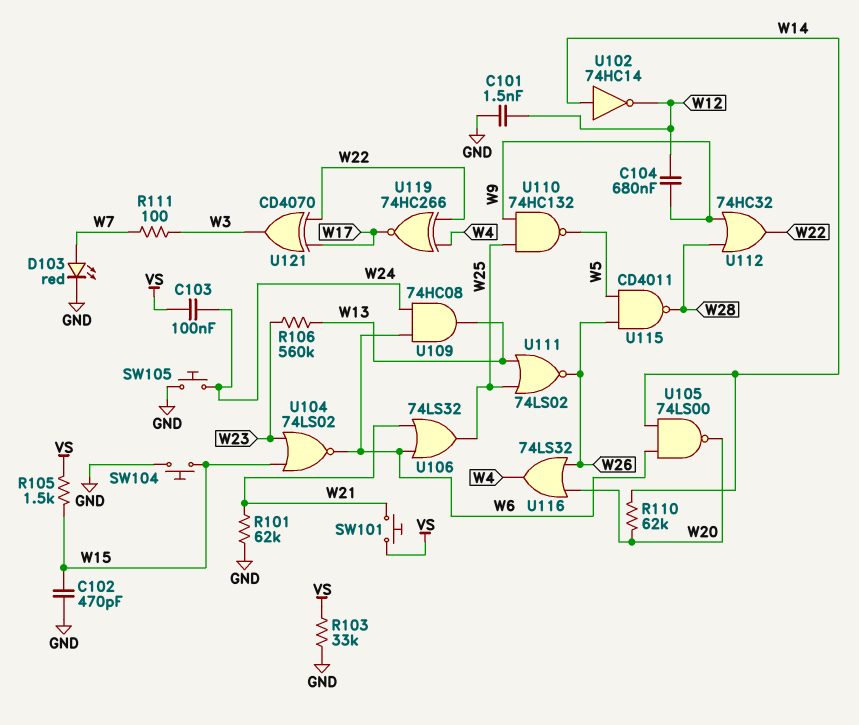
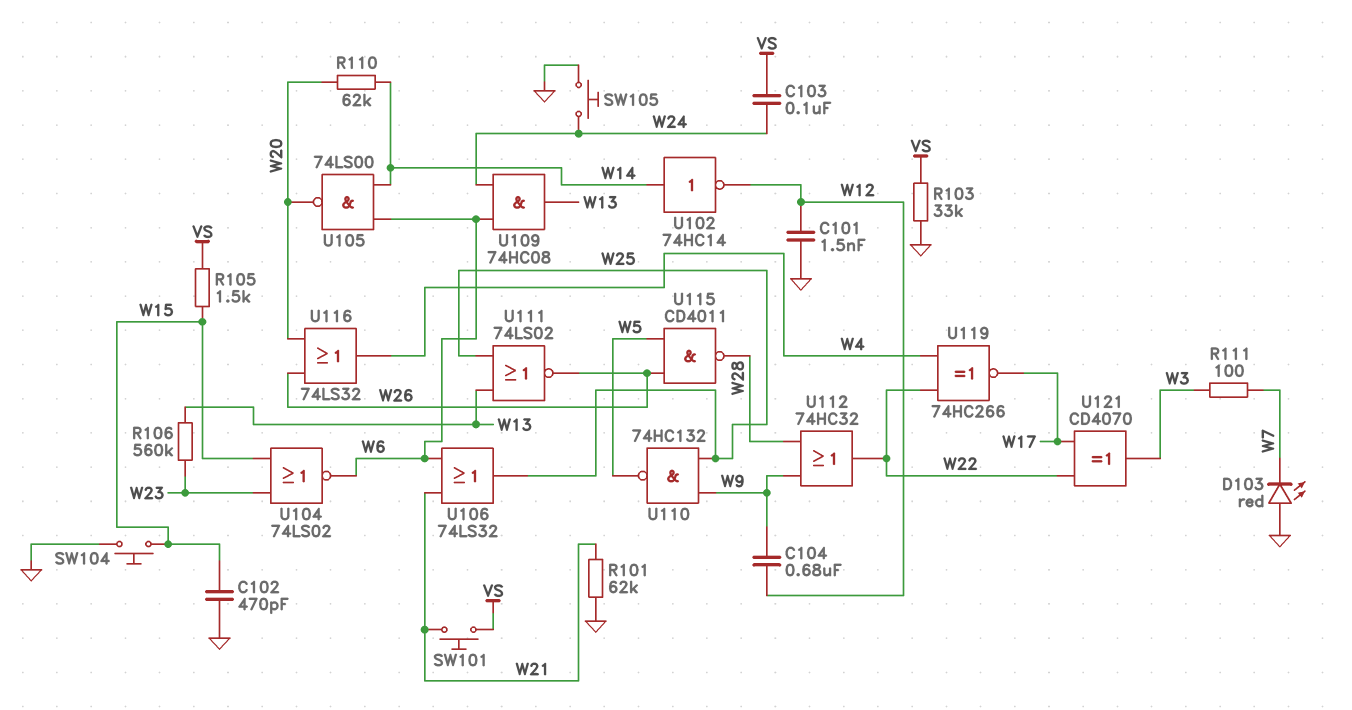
D103: LED red (A W7, K GND) -> LED red (A GND, K W7)

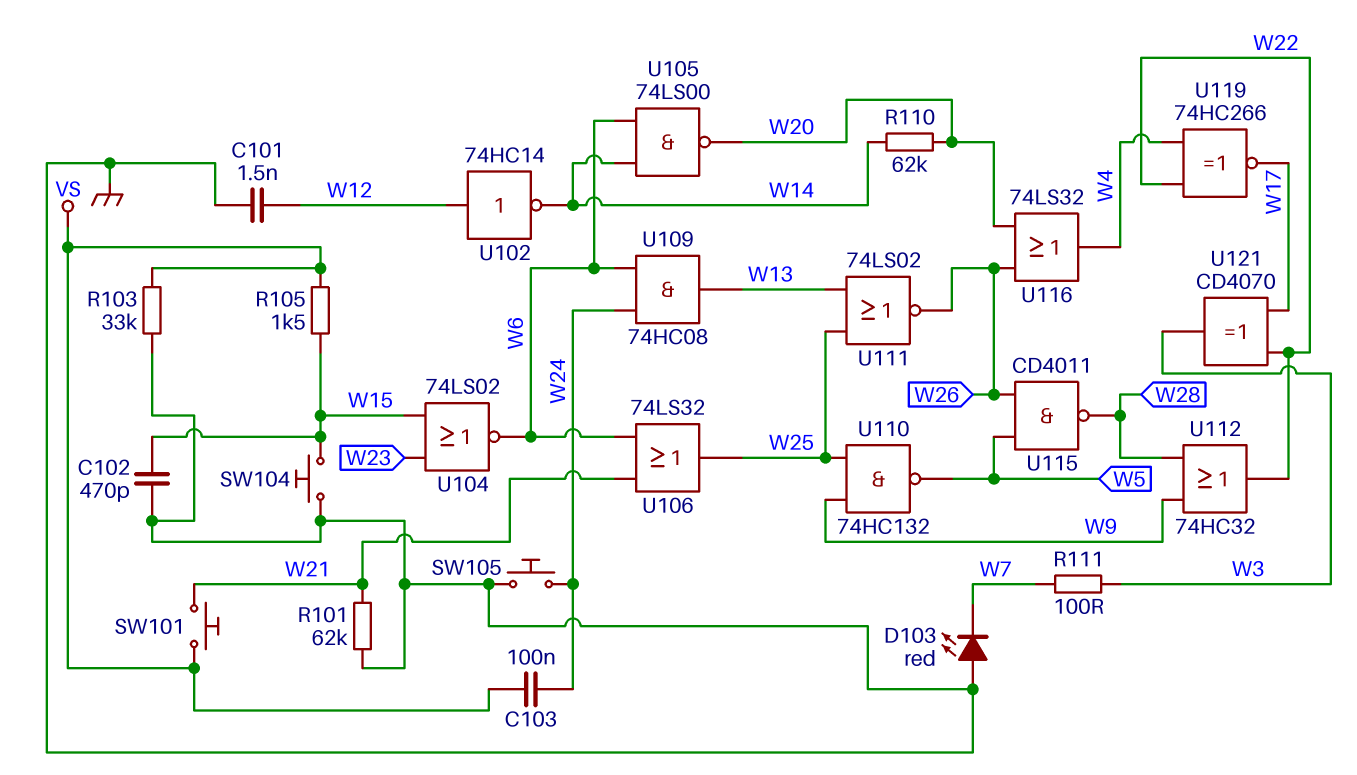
C104: 680nF (W9, W12) -> none
R106: 560k (W13, W23) -> none
U102: NOT 74HC14 (in W14, out W12) -> NOT 74HC14 (in W12, out W14)

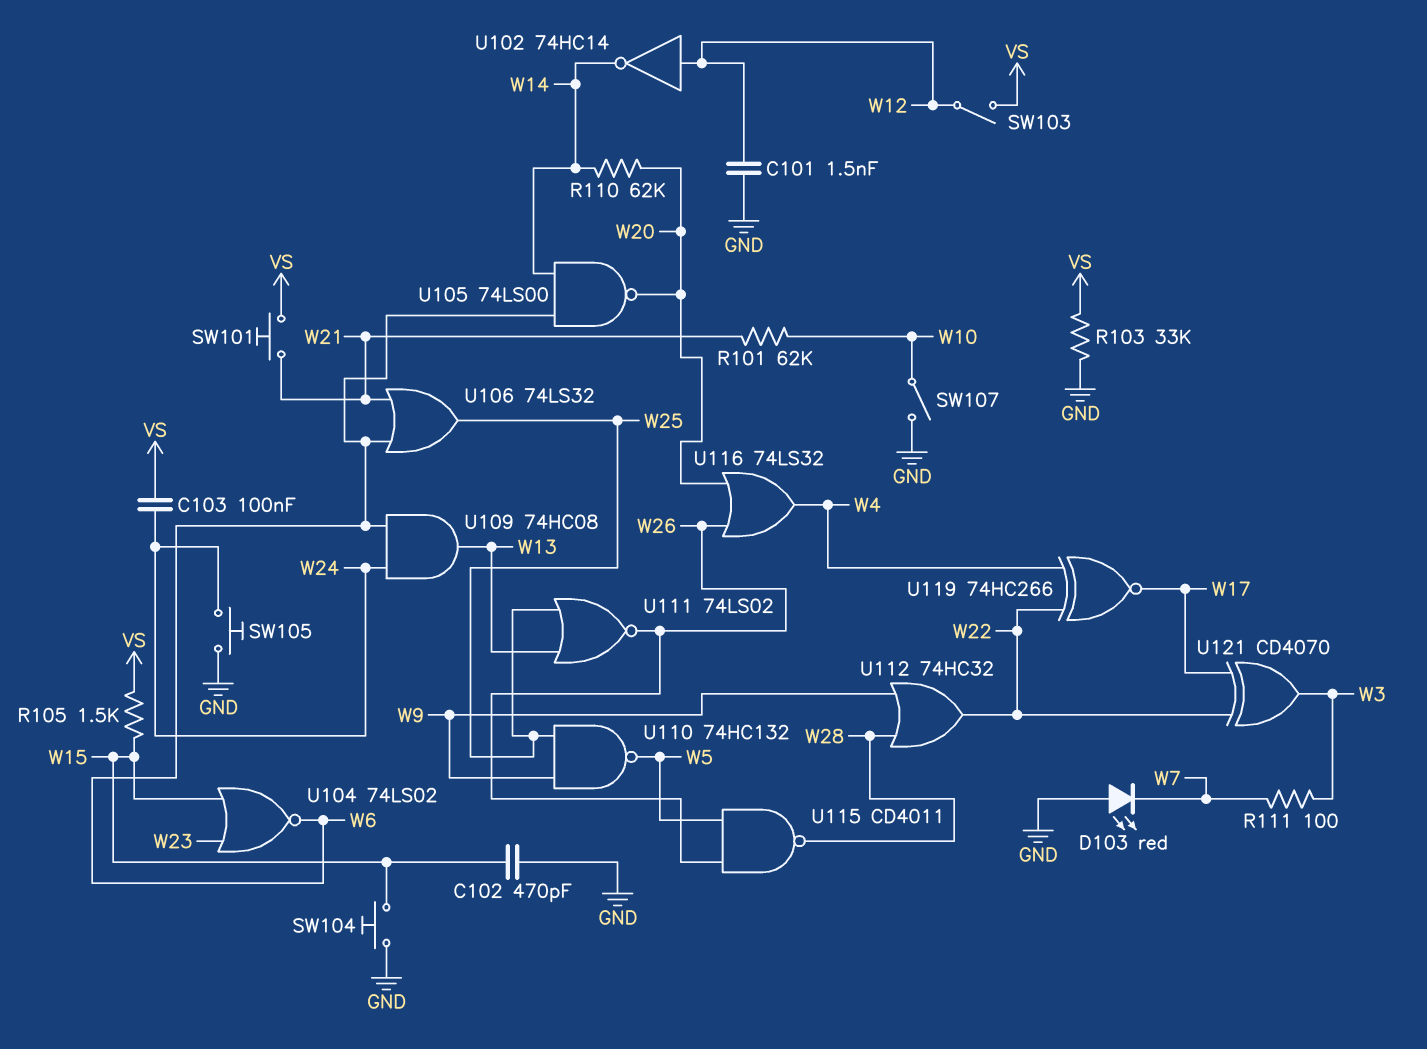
R101: 62k (GND, W21) -> 62k (W10, W21)
SW103: none -> switch (VS, W12)
SW107: none -> switch (GND, W10)

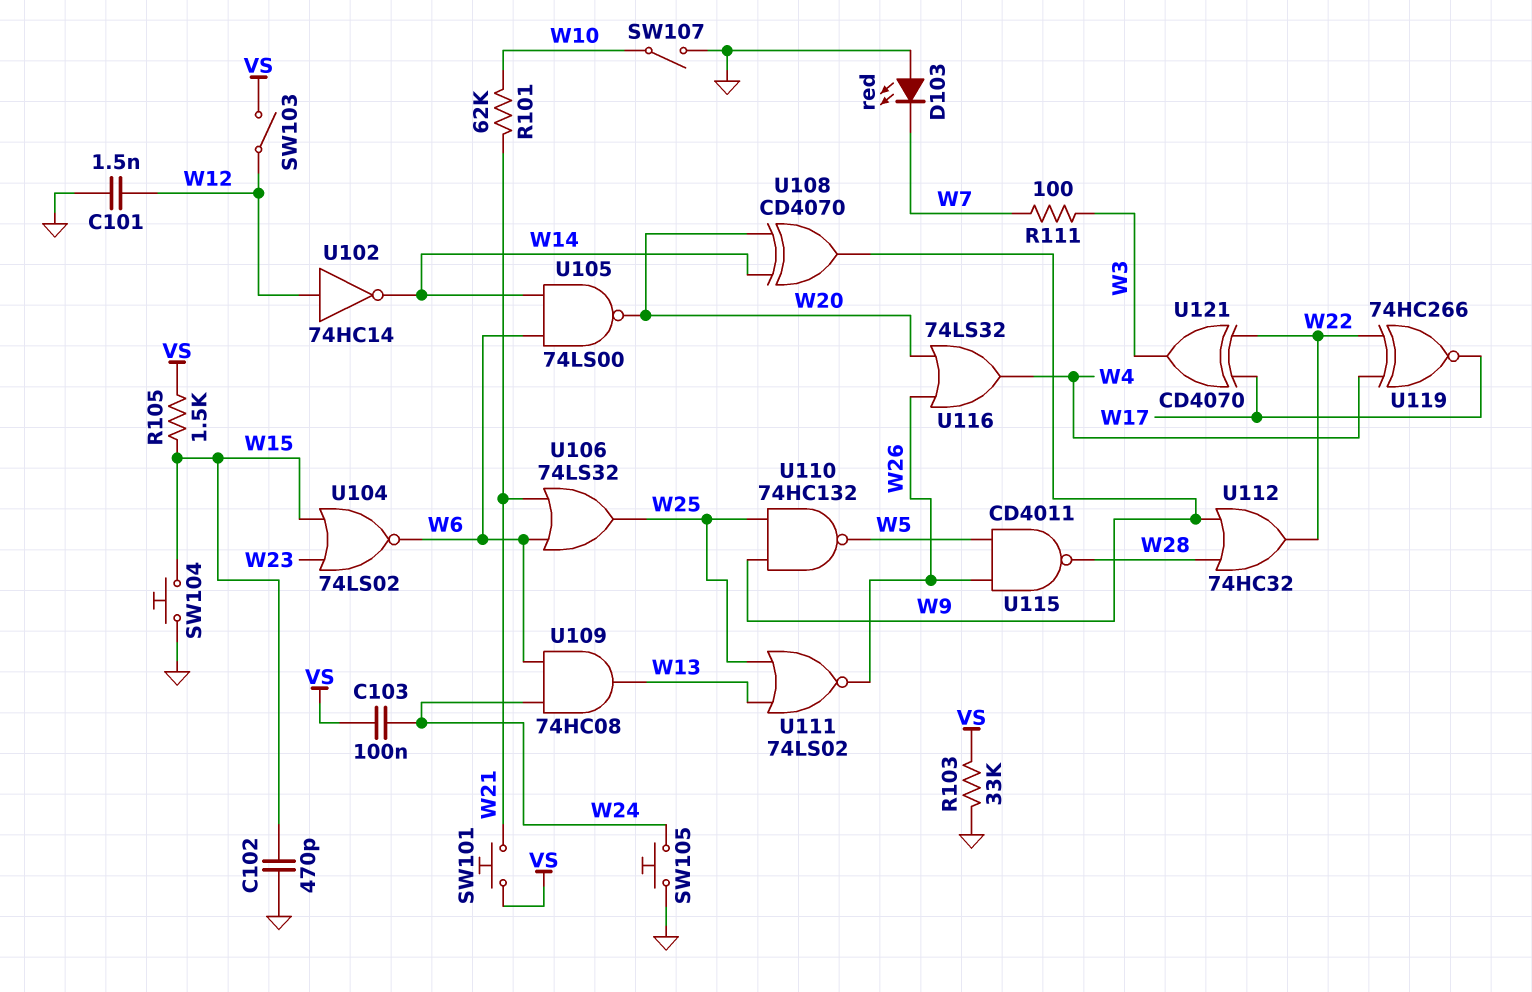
R110: 62k (W14, W20) -> none
U108: none -> XOR CD4070 (in W14, in W20, out W9)

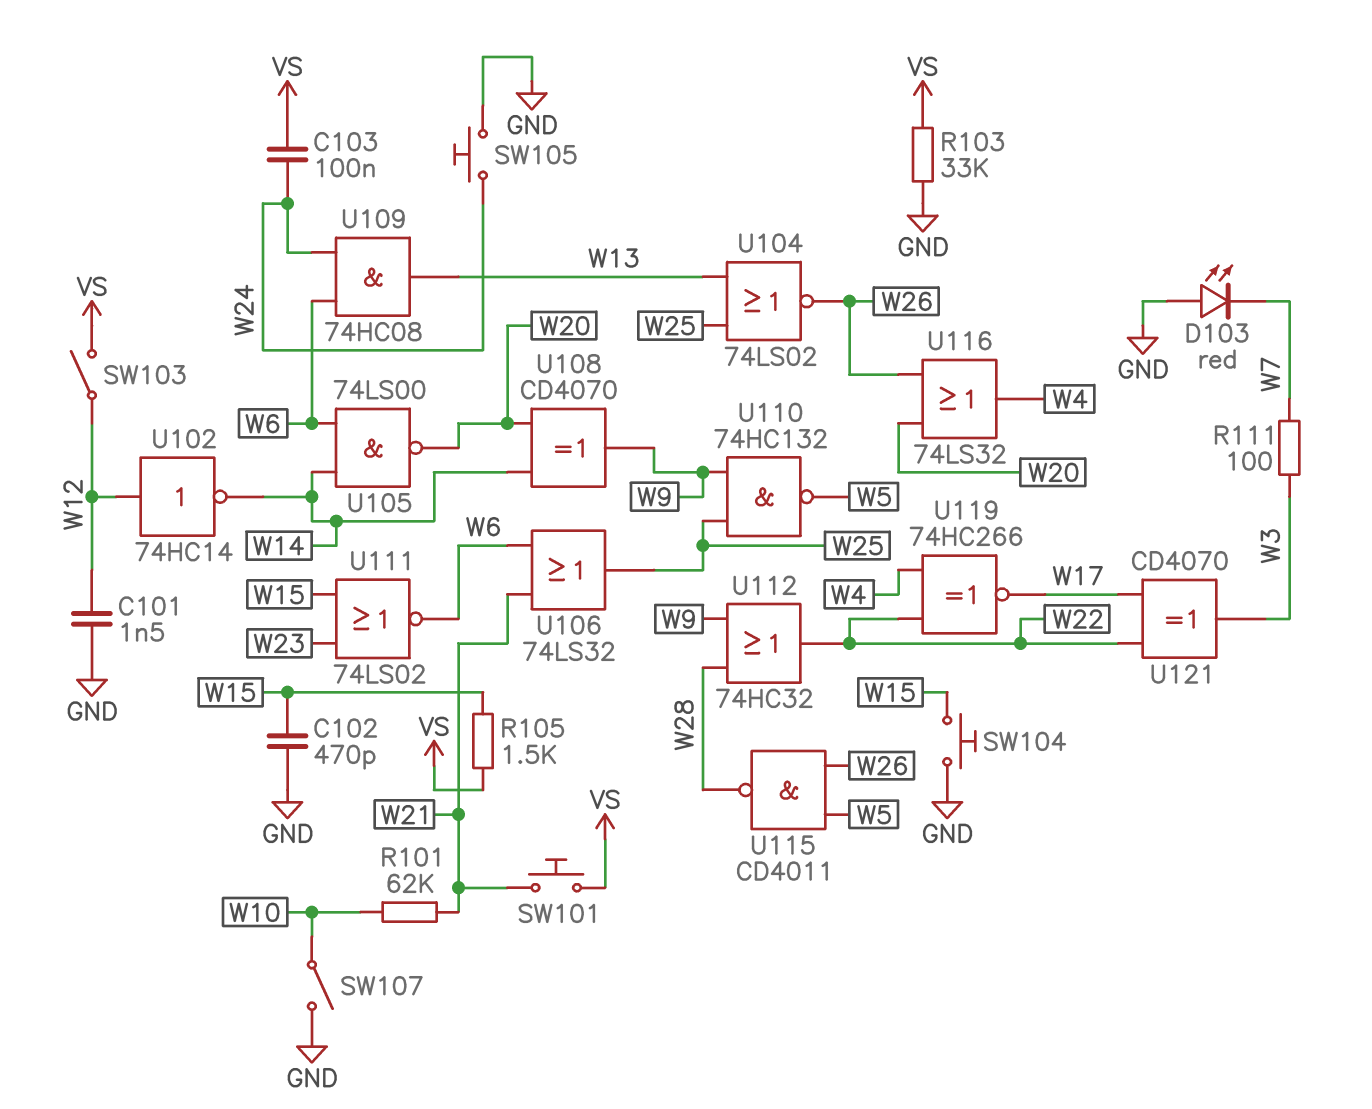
U104: NOR 74LS02 (in W15, in W23, out W6) -> NOR 74LS02 (in W13, in W25, out W26)
U111: NOR 74LS02 (in W13, in W25, out W26) -> NOR 74LS02 (in W15, in W23, out W6)

